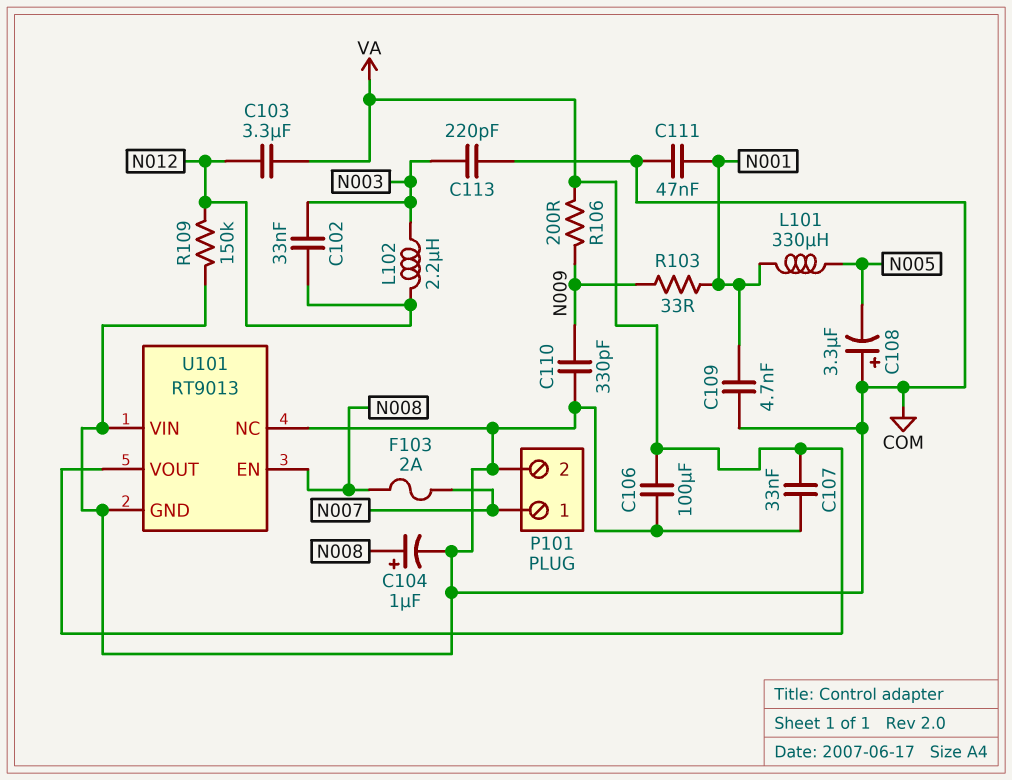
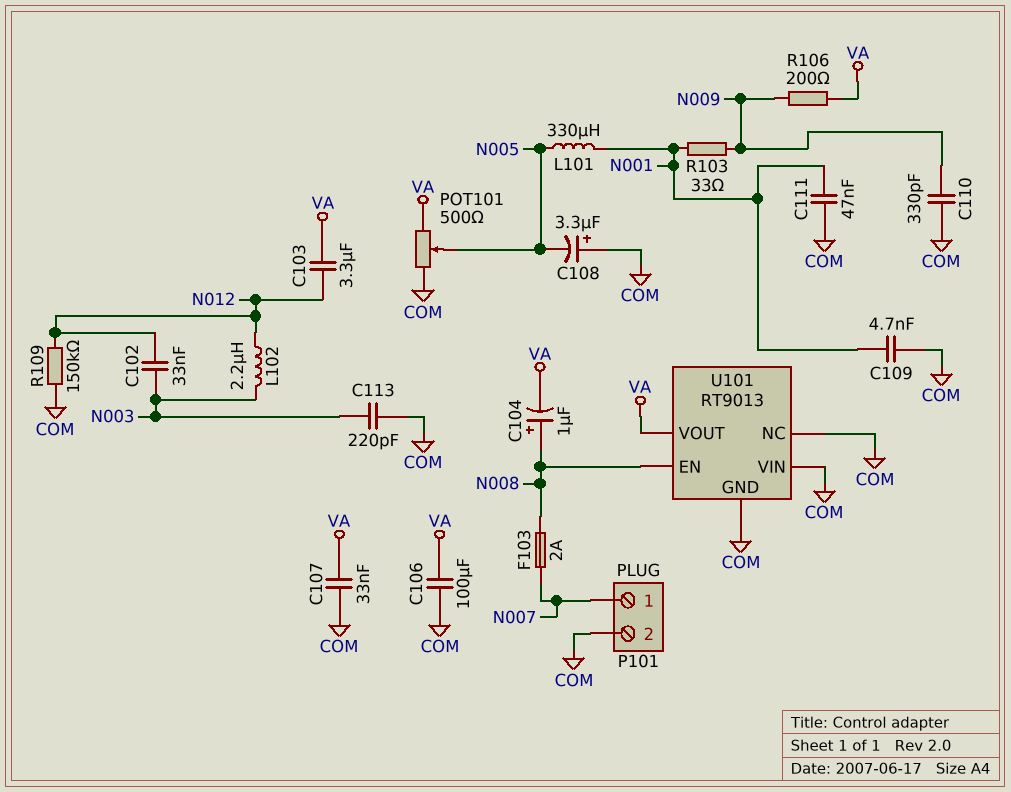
C104: 1uF (plus N008, minus COM) -> 1uF (plus N008, minus VA)
POT101: none -> 500 (COM, VA, wiper N005)

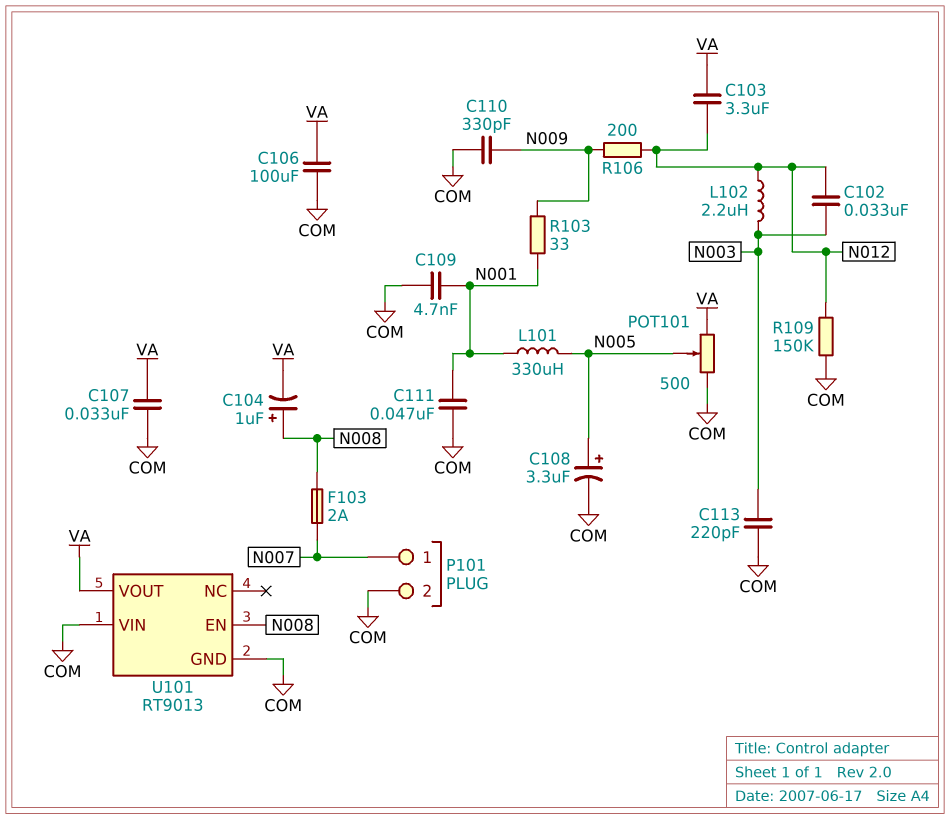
C108: 3.3uF (plus COM, minus N005) -> 3.3uF (plus N005, minus COM)
R106: 200 (N009, VA) -> 200 (N009, N012)
U101 pin NC: COM -> none

